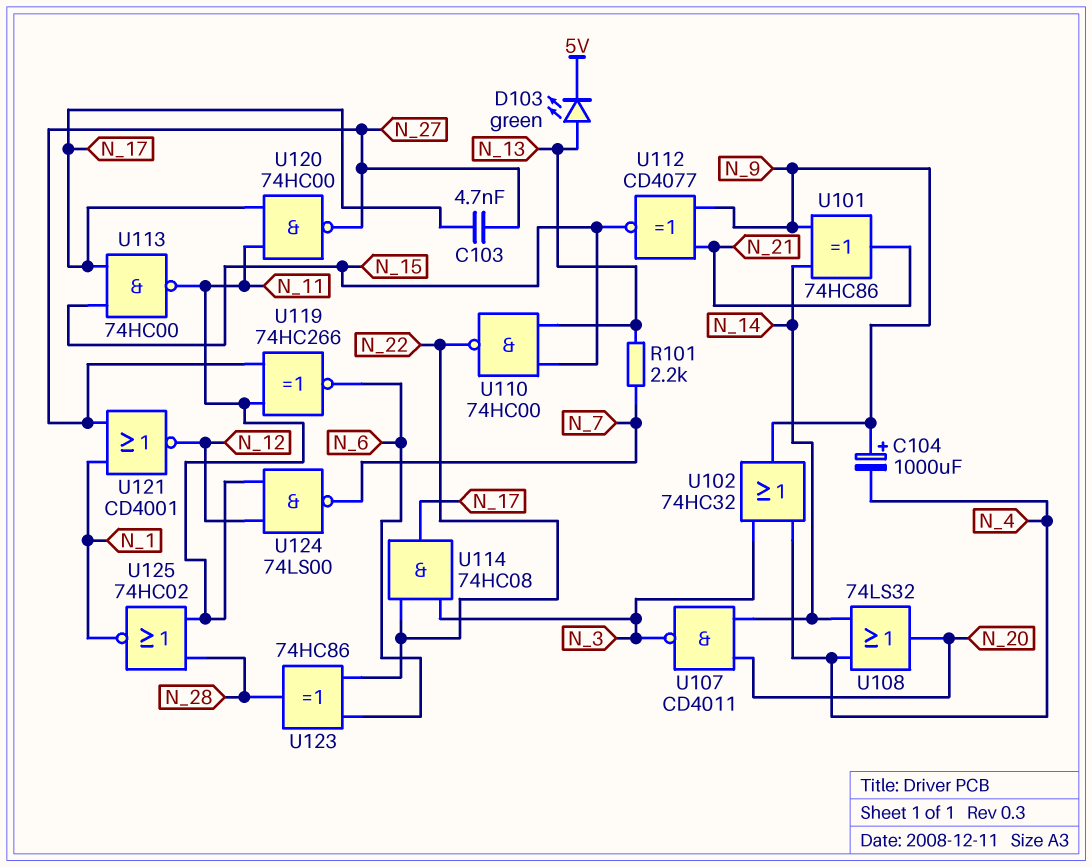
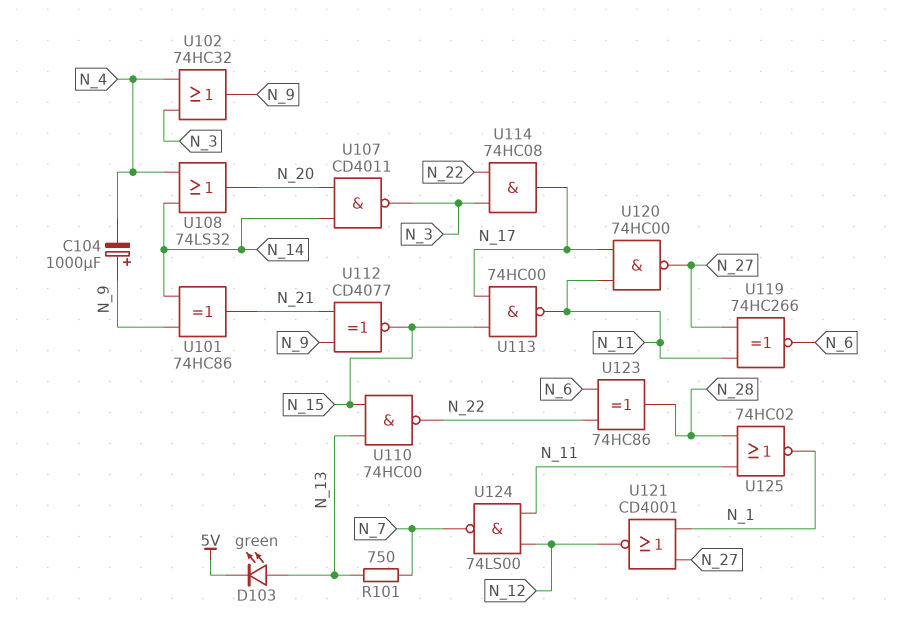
C103: 4.7nF (N_17, N_27) -> none
R101: 2.2k (N_7, N_13) -> 750 (N_7, N_13)

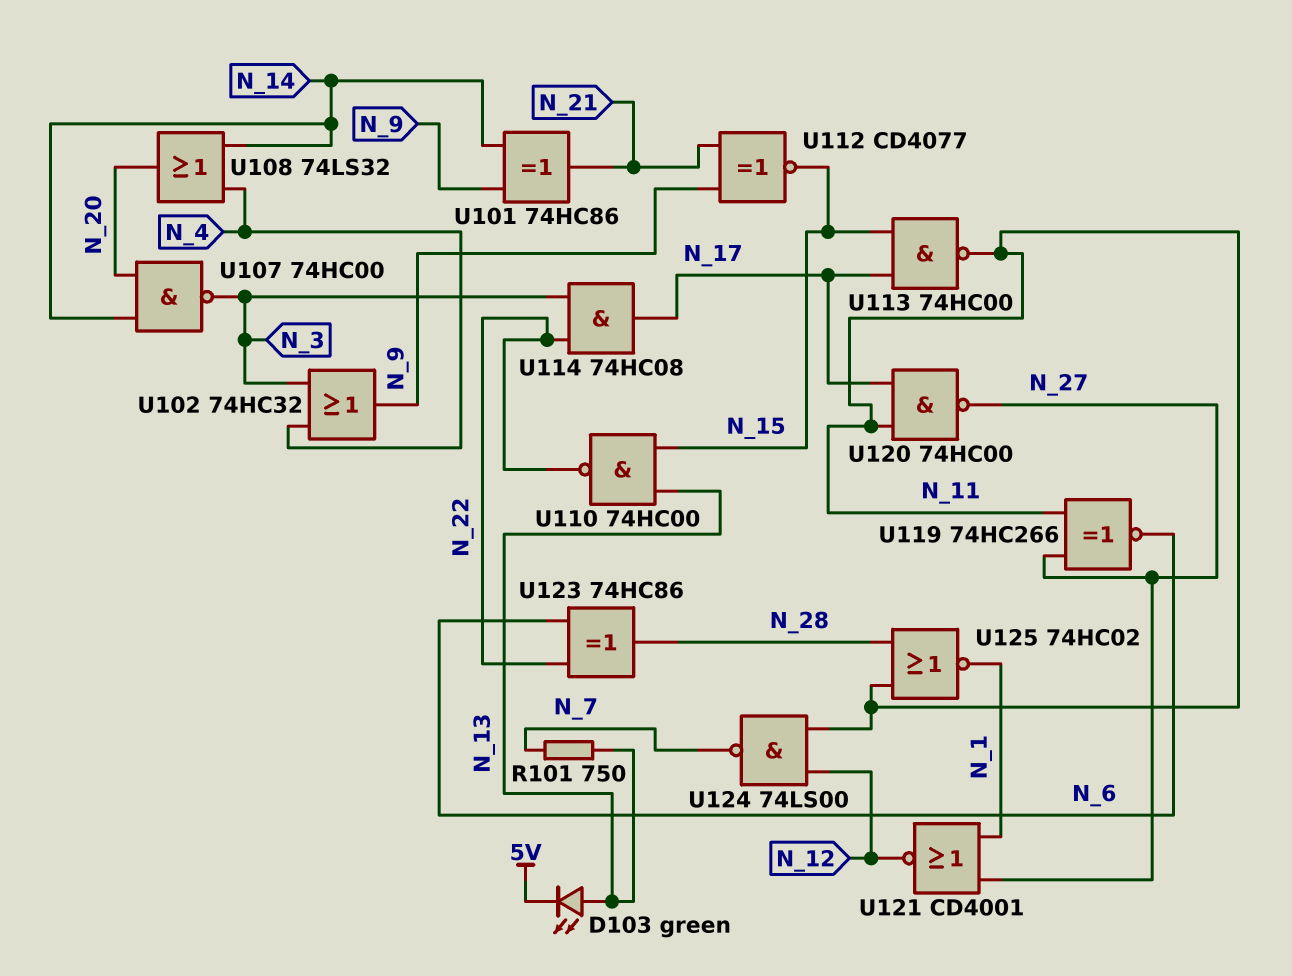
C104: 1000uF (plus N_9, minus N_4) -> none
U107: NAND CD4011 (in N_14, in N_20, out N_3) -> NAND 74HC00 (in N_14, in N_20, out N_3)

